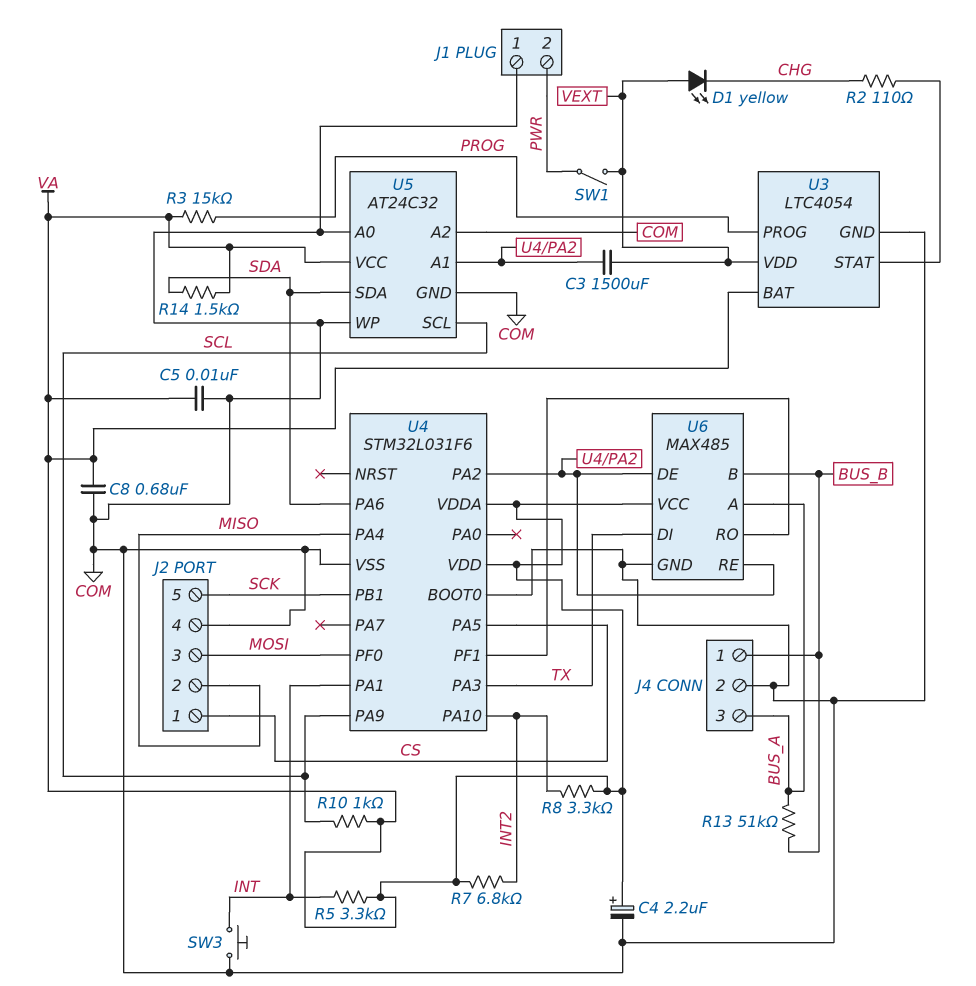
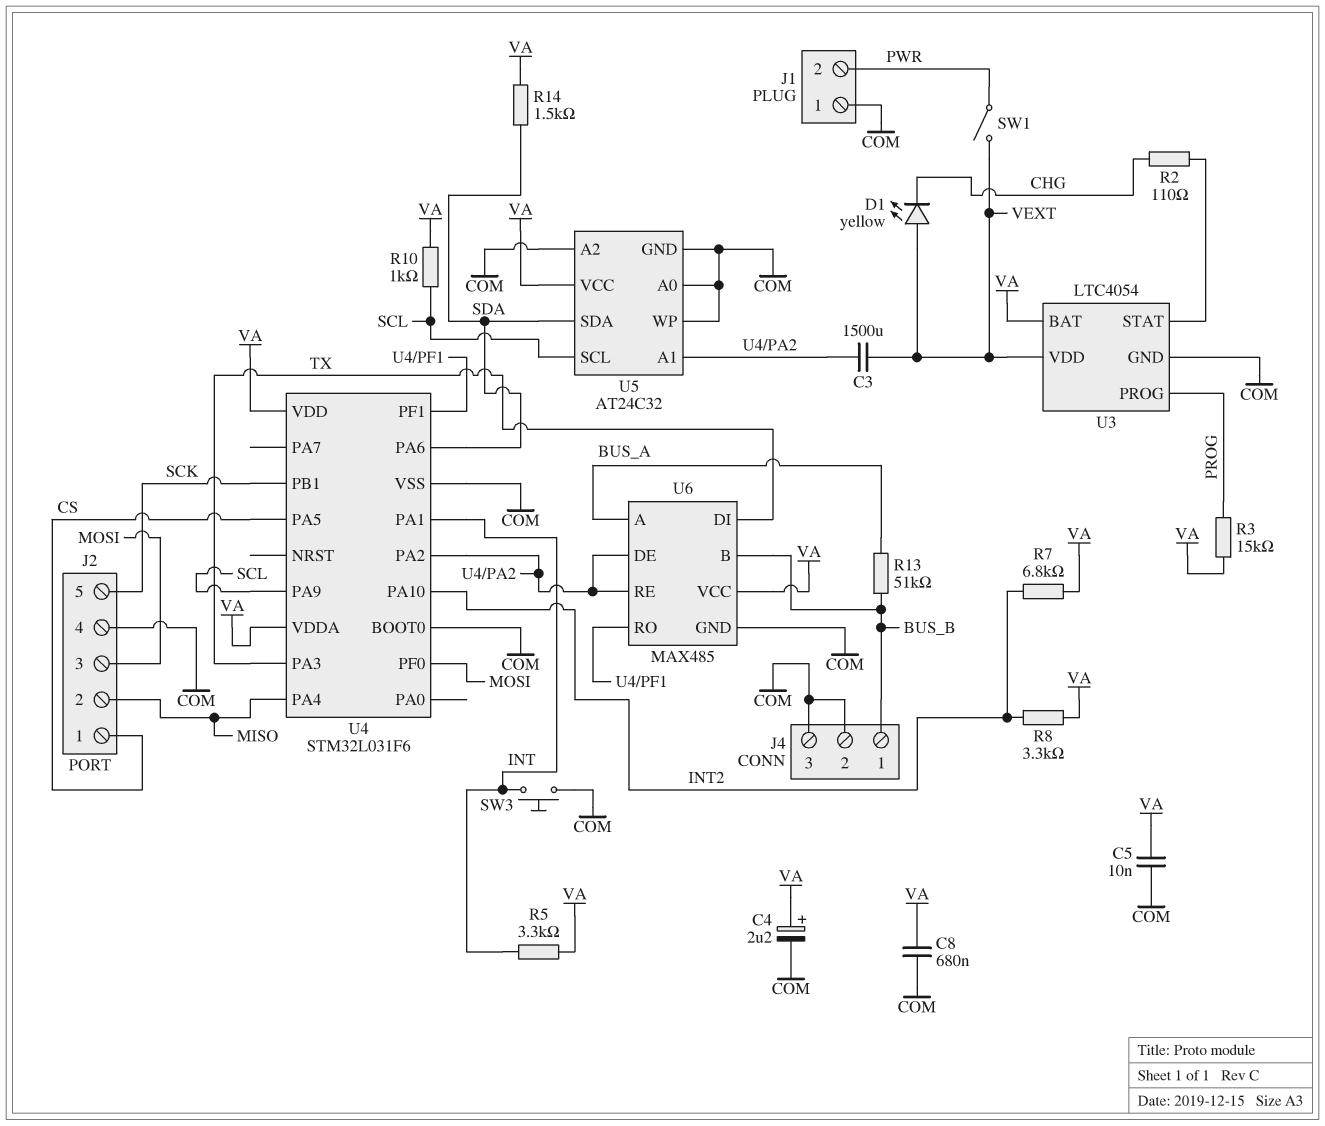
J4 pin 3: BUS_A -> COM

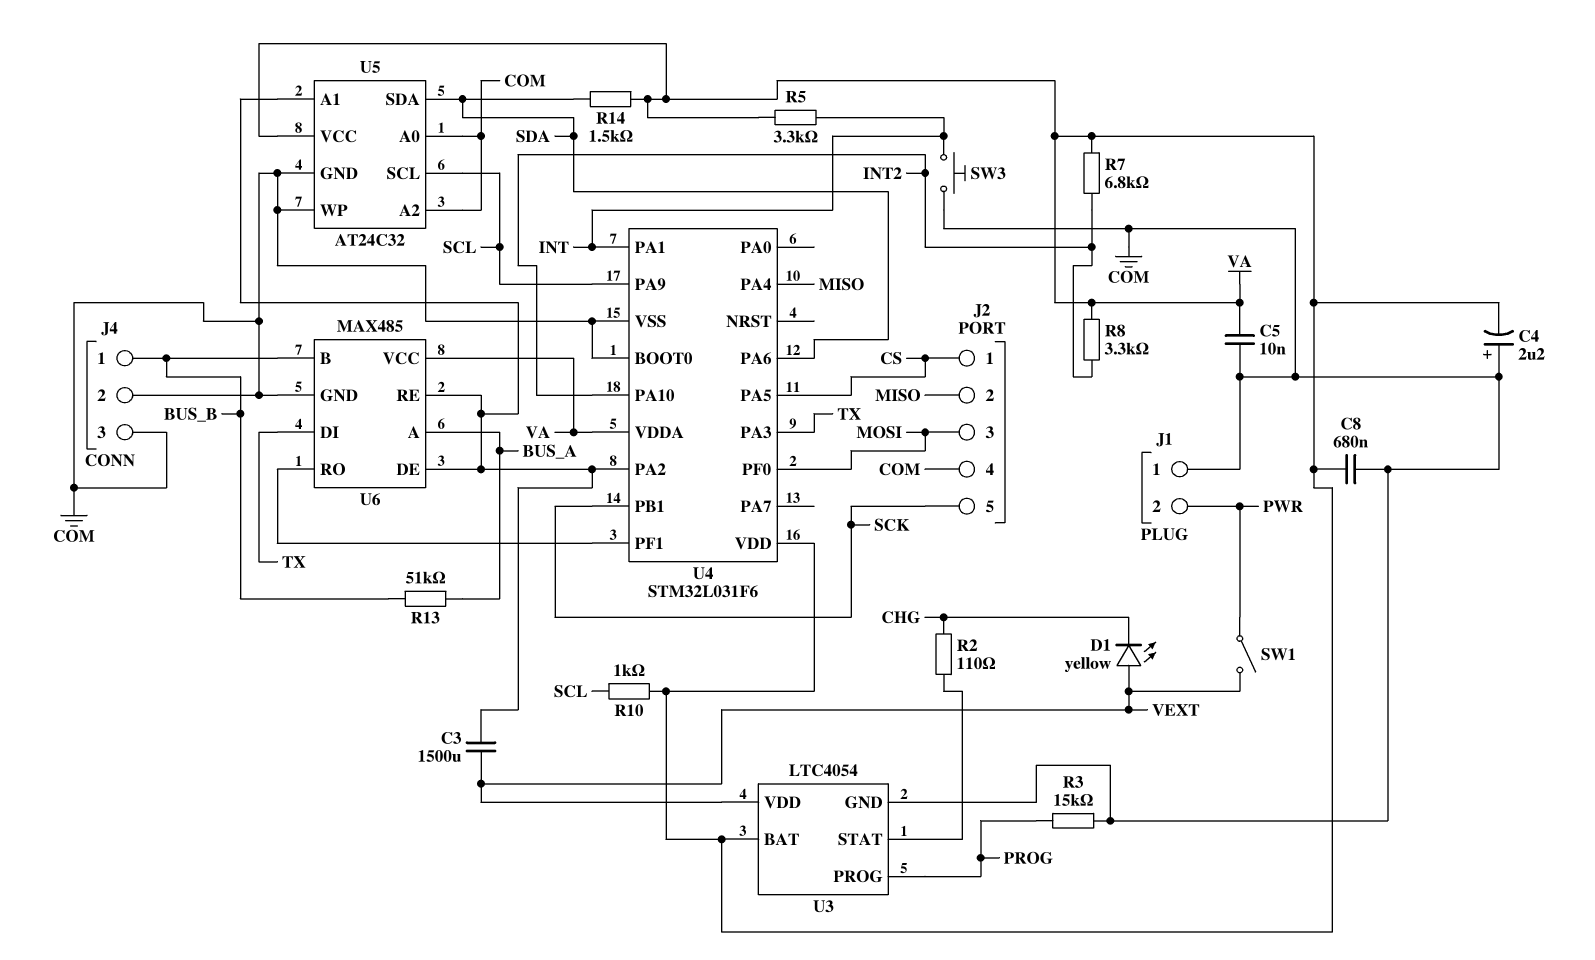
C4: 2.2uF (plus VA, minus COM) -> 2.2uF (plus COM, minus VA)
R3: 15k (PROG, VA) -> 15k (COM, PROG)

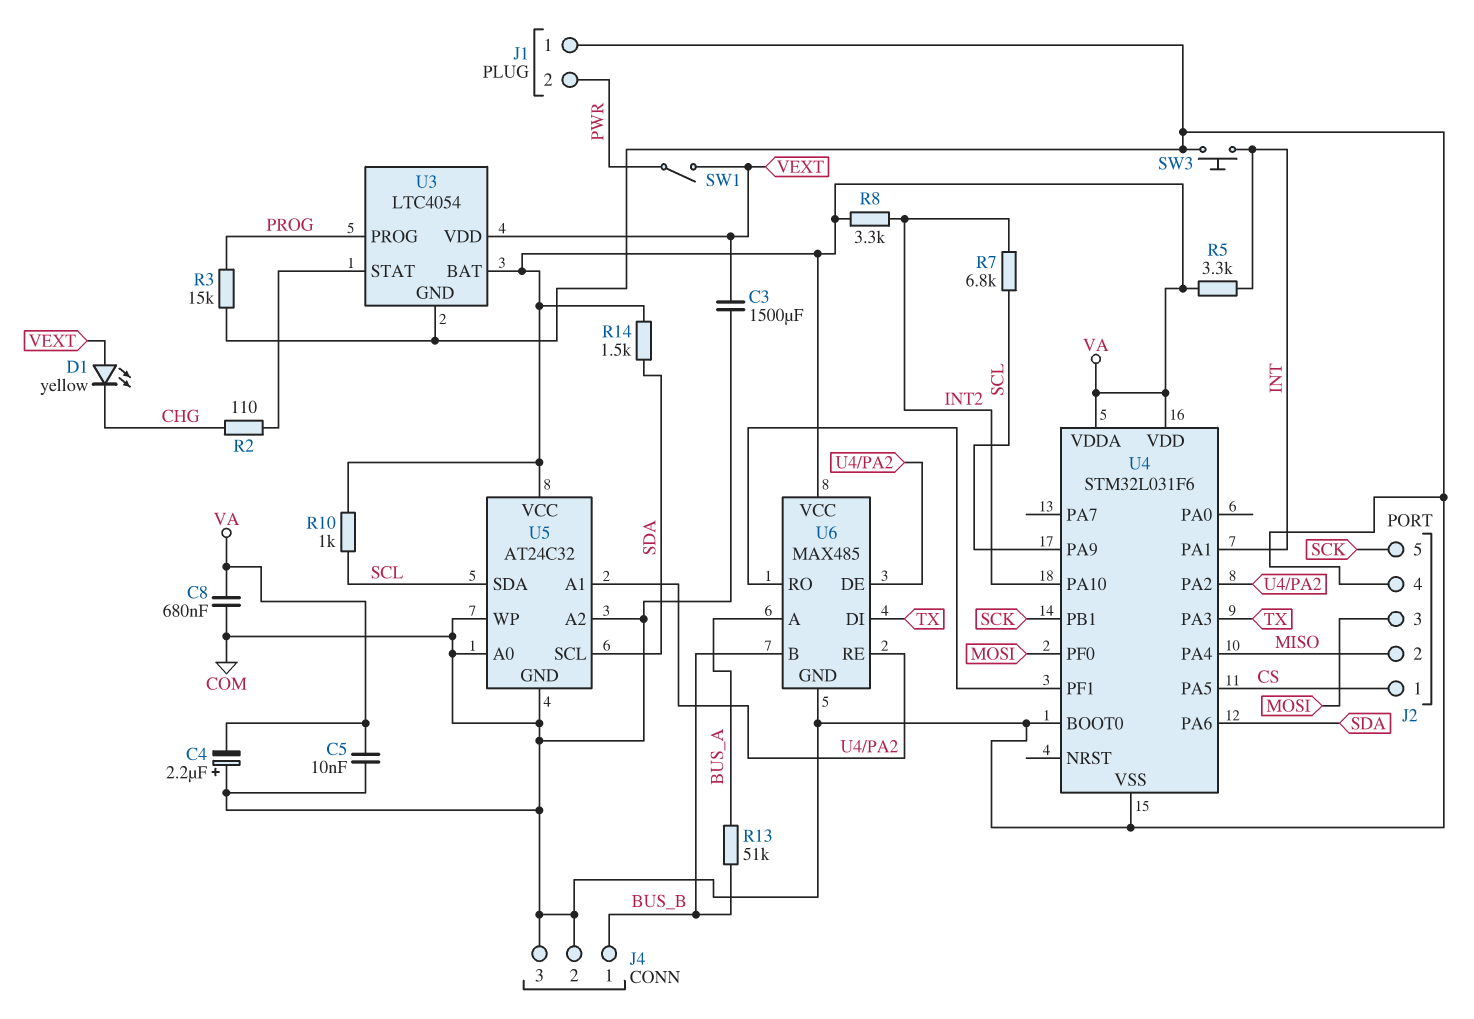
C3: 1500uF (U4/PA2, VEXT) -> 1500uF (COM, VEXT)
R7: 6.8k (INT2, VA) -> 6.8k (INT2, SCL)
U5 pin SCL: SCL -> SDA
U5 pin SDA: SDA -> SCL

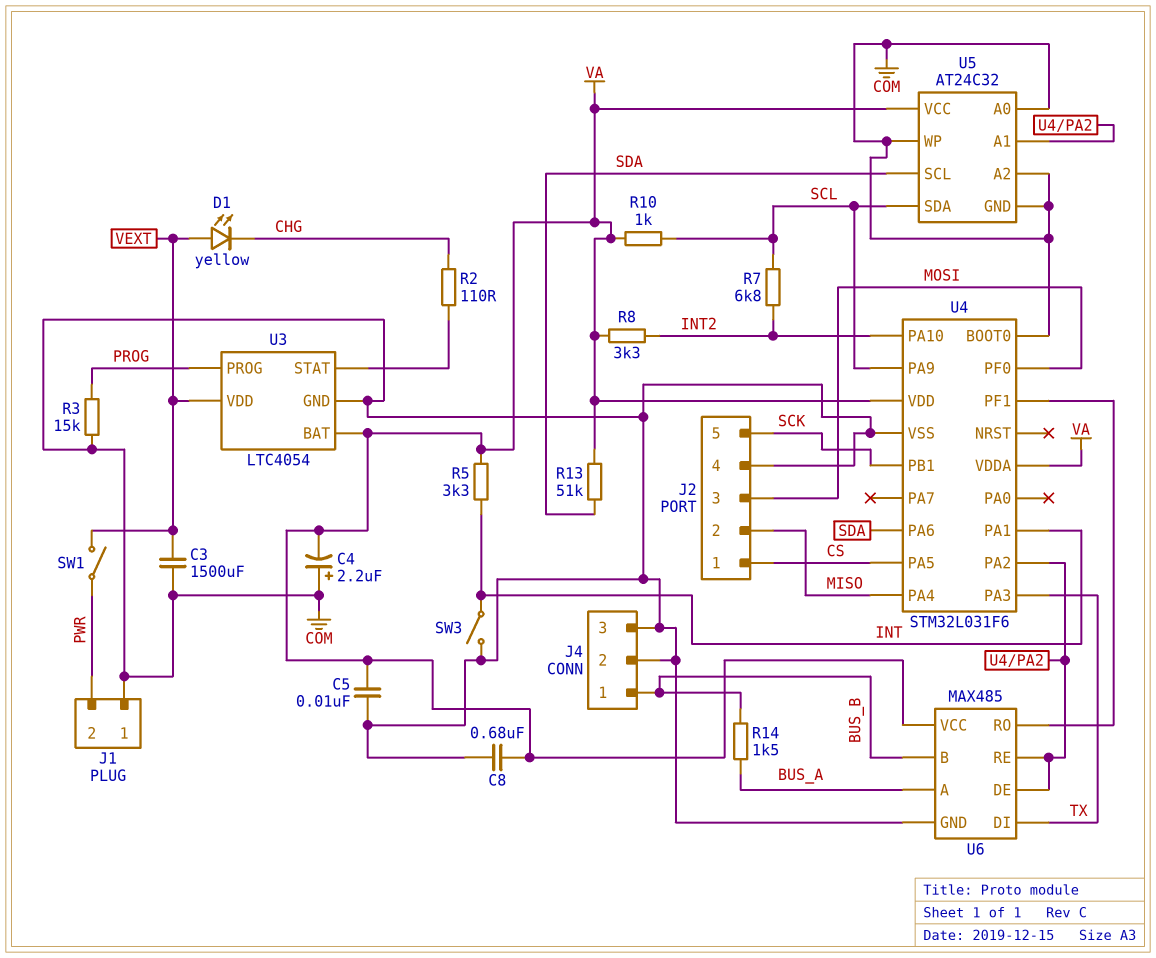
R13: 51k (BUS_A, BUS_B) -> 51k (SDA, VA)
R14: 1.5k (SDA, VA) -> 1.5k (BUS_A, BUS_B)
SW3: button (COM, INT) -> switch (COM, INT)

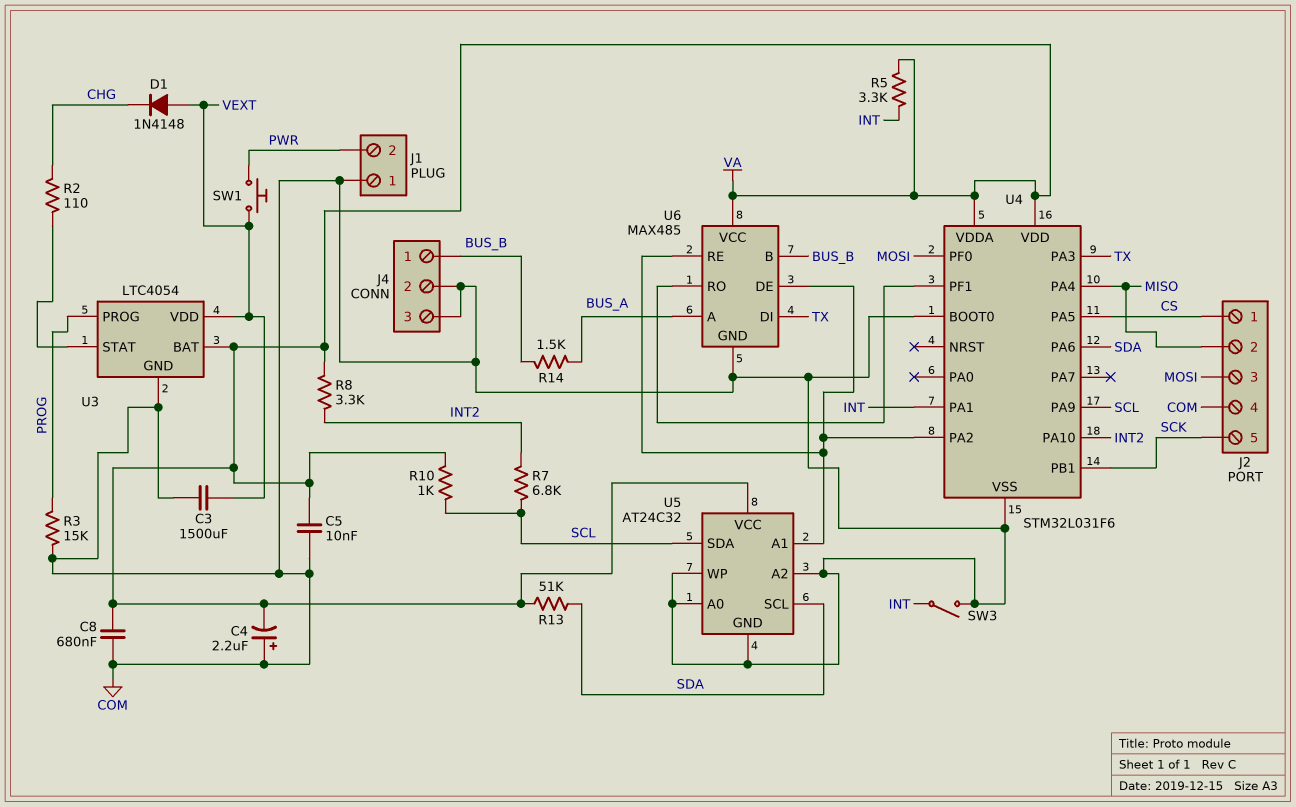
D1: LED yellow (A VEXT, K CHG) -> diode 1N4148 (A VEXT, K CHG)
SW1: switch (PWR, VEXT) -> button (PWR, VEXT)

